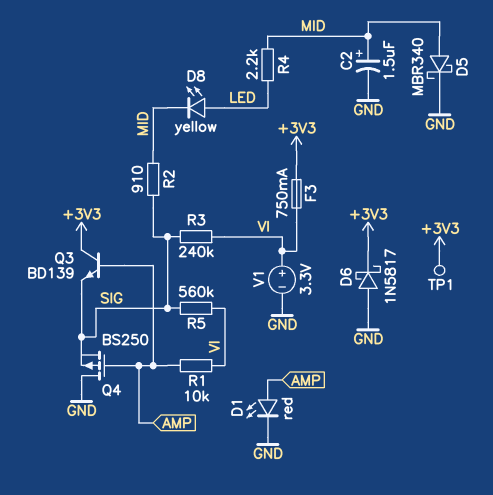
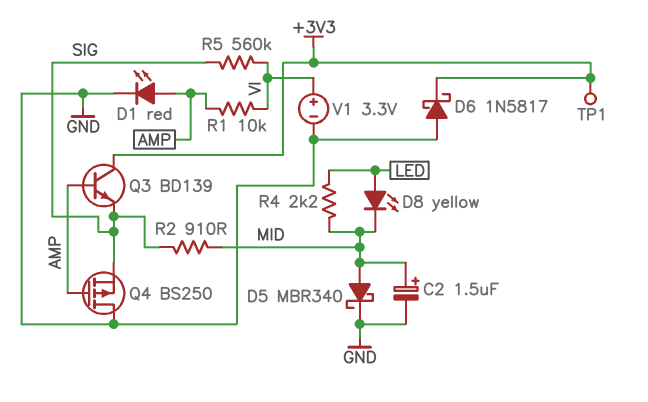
F3: 750mA (+3V3, VI) -> none
R3: 240k (SIG, VI) -> none

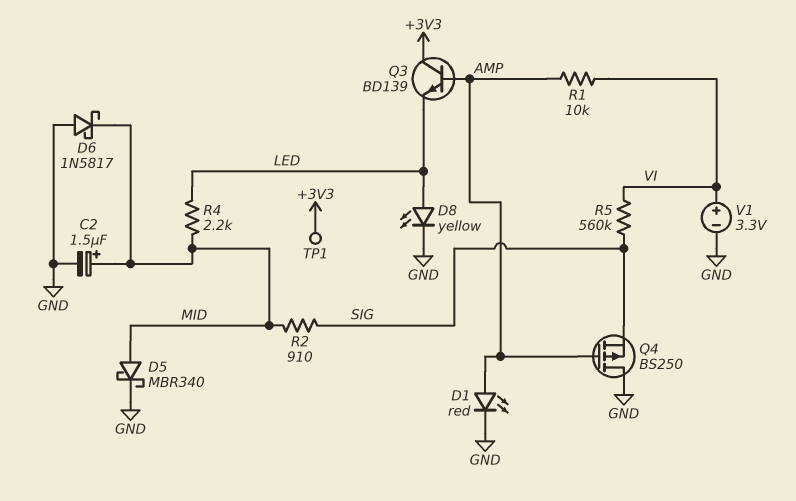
D6: schottky 1N5817 (A GND, K +3V3) -> schottky 1N5817 (A GND, K MID)
D8: LED yellow (A LED, K MID) -> LED yellow (A LED, K GND)
Q3: NPN BD139 (B AMP, C +3V3, E SIG) -> NPN BD139 (B AMP, C +3V3, E LED)

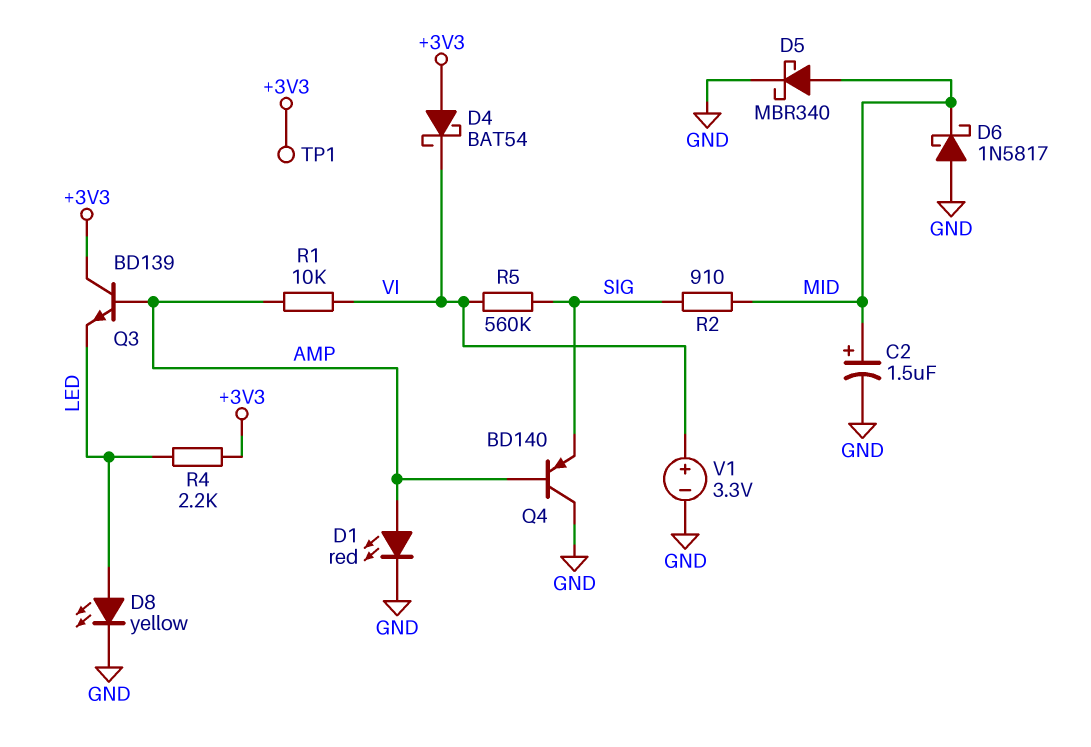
D4: none -> schottky BAT54 (A +3V3, K VI)
Q4: PMOS BS250 (G AMP, D GND, S SIG) -> PNP BD140 (B AMP, C GND, E SIG)
R4: 2.2k (LED, MID) -> 2.2k (+3V3, LED)

